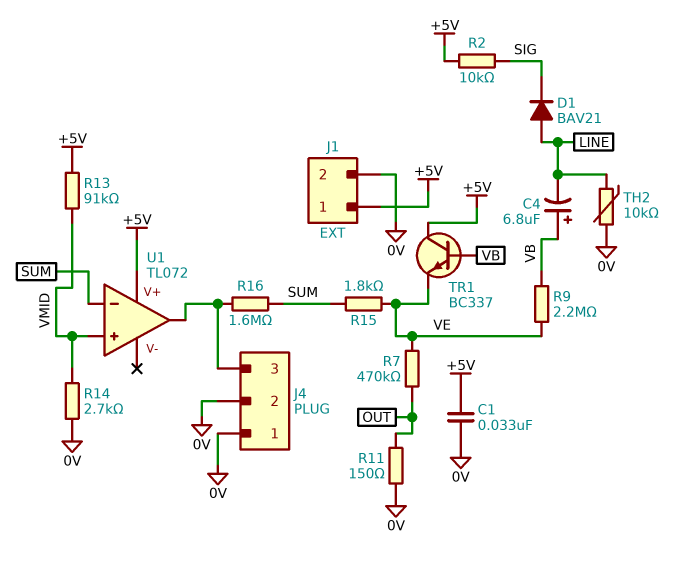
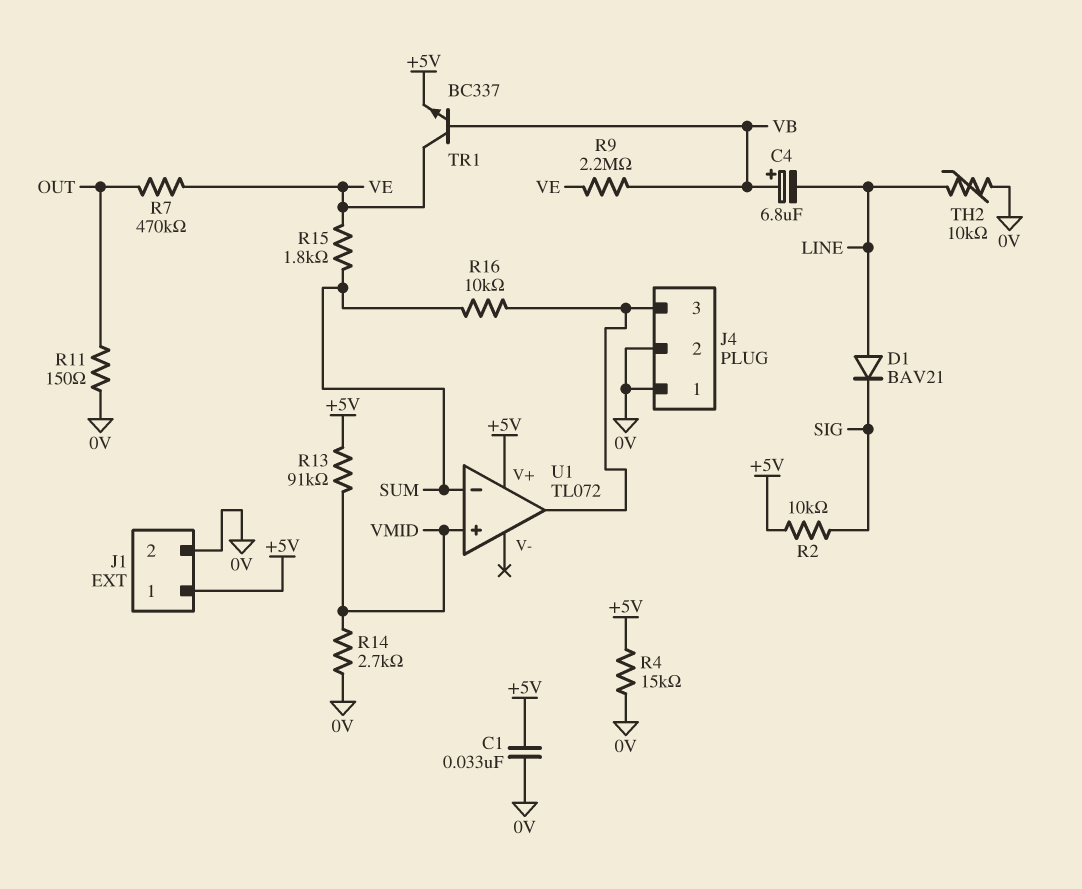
R4: none -> 15k (+5V, 0V)
R16: 1.6M (J4/3, SUM) -> 10k (J4/3, SUM)
TR1: NPN BC337 (B VB, C +5V, E VE) -> NPN BC337 (B VB, C VE, E +5V)

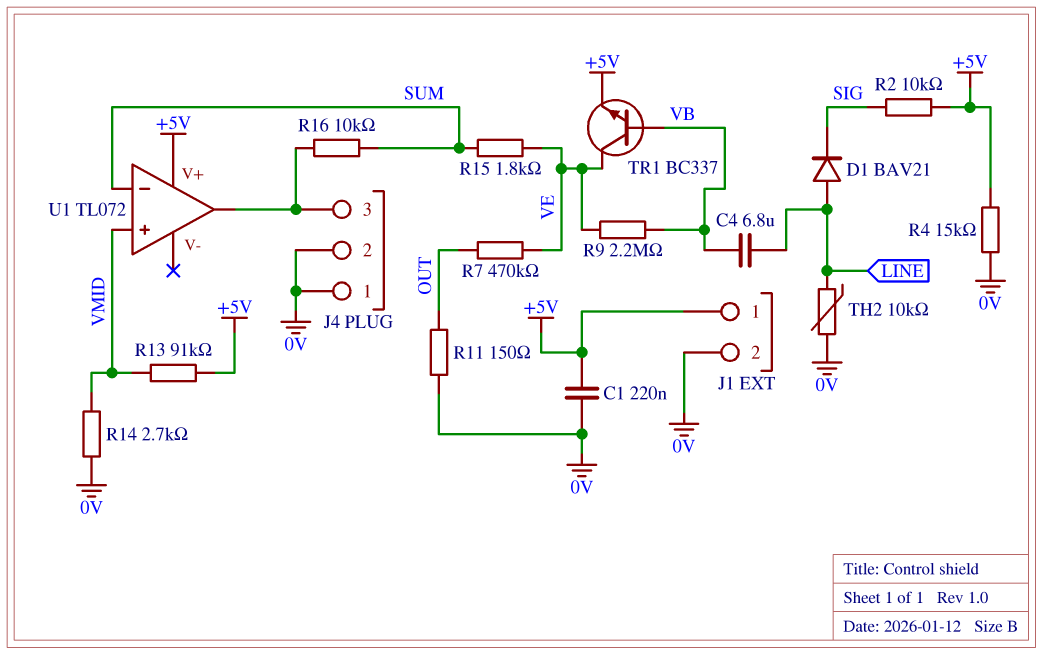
C1: 33nF (+5V, 0V) -> 220nF (+5V, 0V)
C4: 6.8uF (plus VB, minus LINE) -> 6.8uF (LINE, VB)

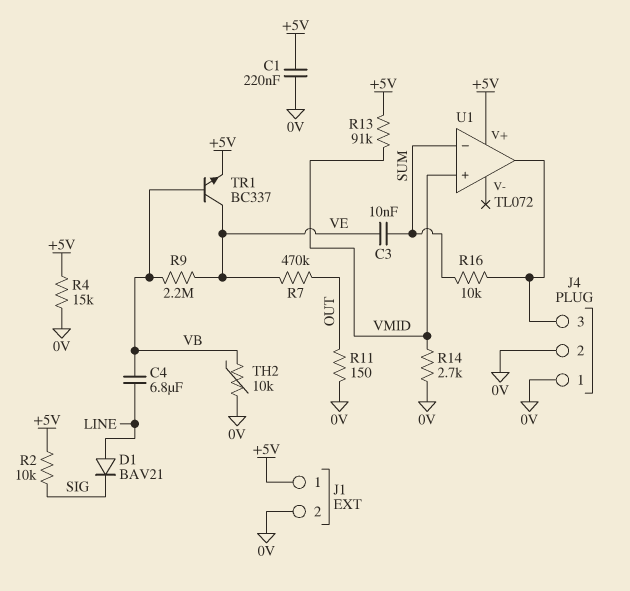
C3: none -> 10nF (SUM, VE)
R15: 1.8k (SUM, VE) -> none
TH2: 10k (0V, LINE) -> 10k (0V, VB)

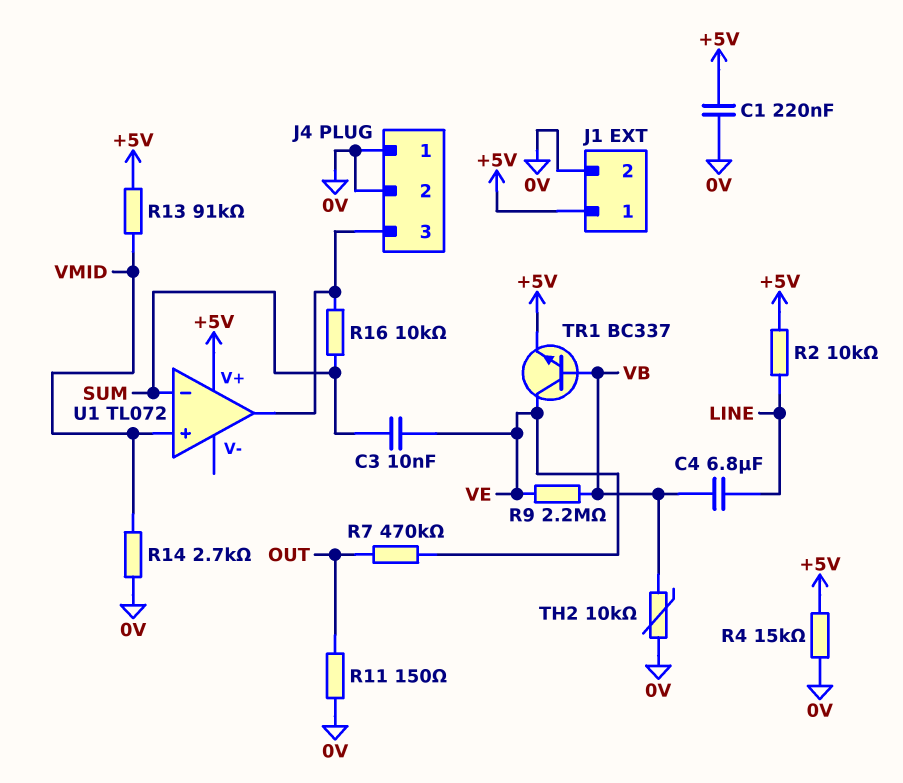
D1: diode BAV21 (A LINE, K SIG) -> none
R2: 10k (+5V, SIG) -> 10k (+5V, LINE)

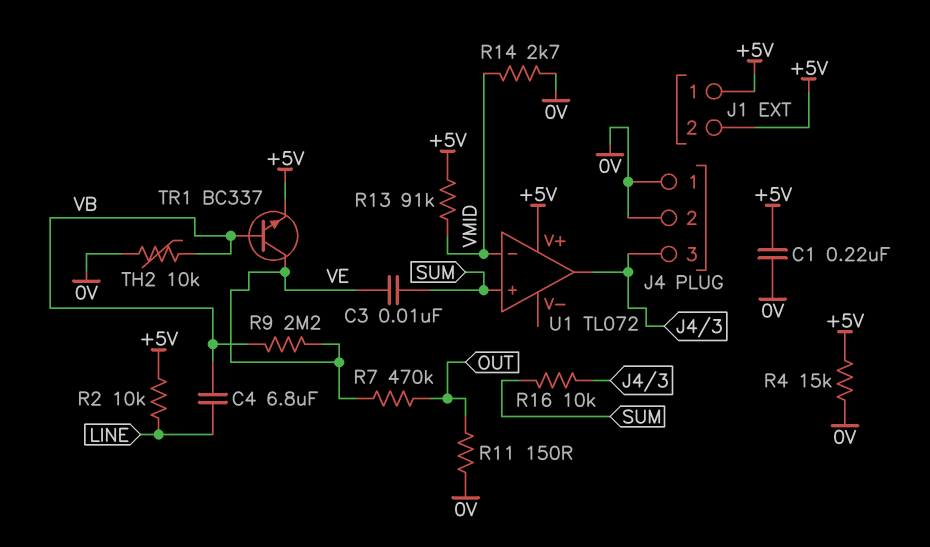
J1 pin 2: 0V -> +5V
U1 pin in+: VMID -> SUM
U1 pin in-: SUM -> VMID

